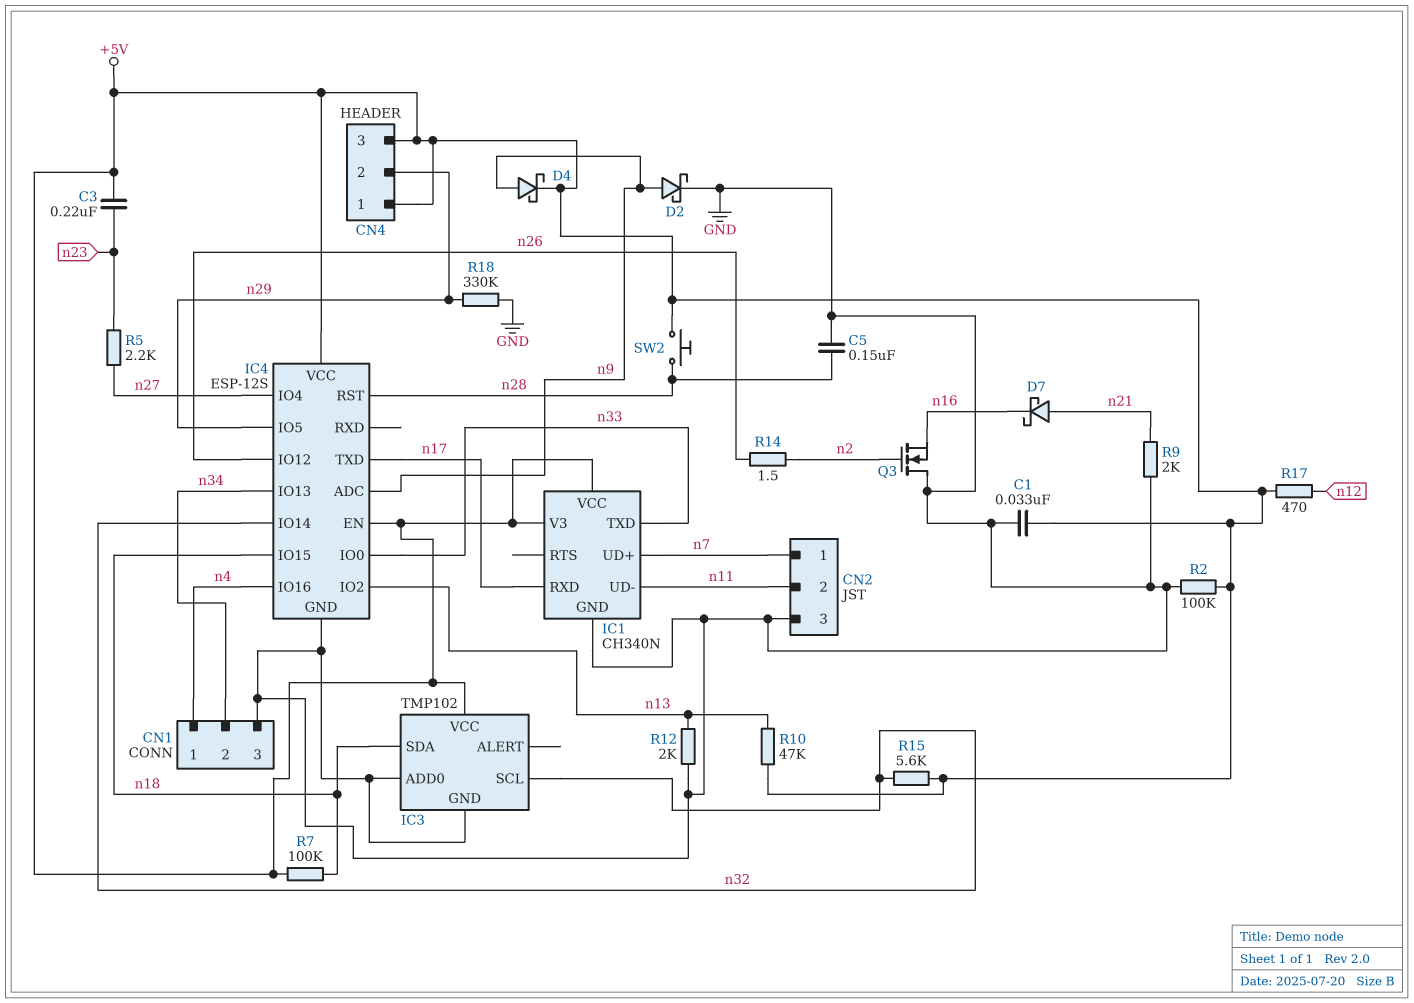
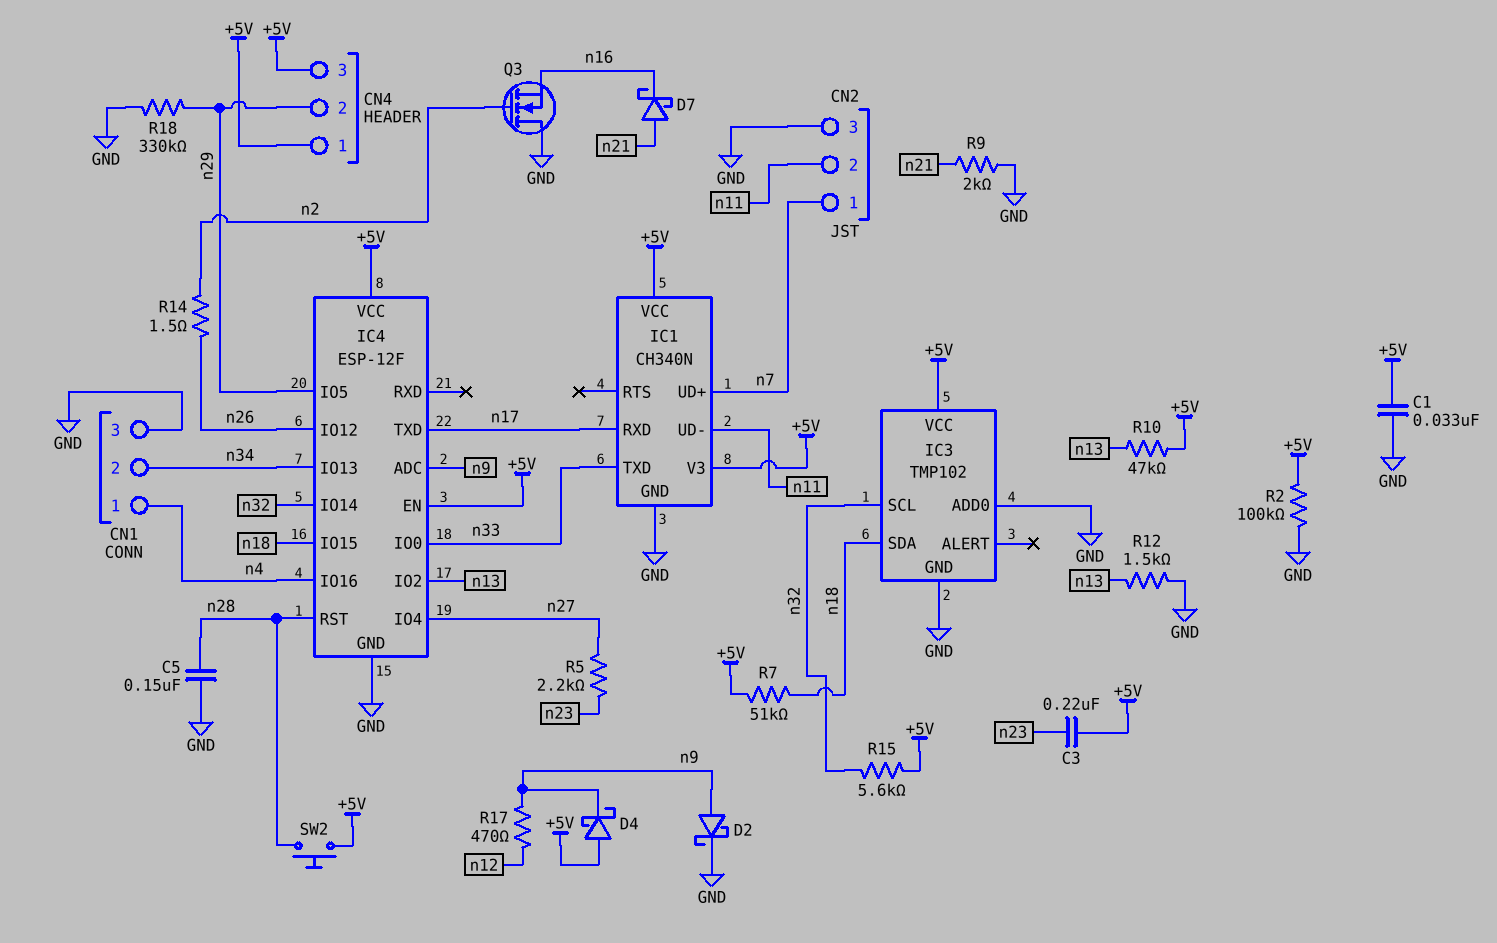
D4: schottky (A n9, K +5V) -> schottky (A +5V, K n9)
IC4: ESP-12S -> ESP-12F
R7: 100k (+5V, n18) -> 51k (+5V, n18)
R12: 2k (GND, n13) -> 1.5k (GND, n13)
R17: 470 (+5V, n12) -> 470 (n9, n12)

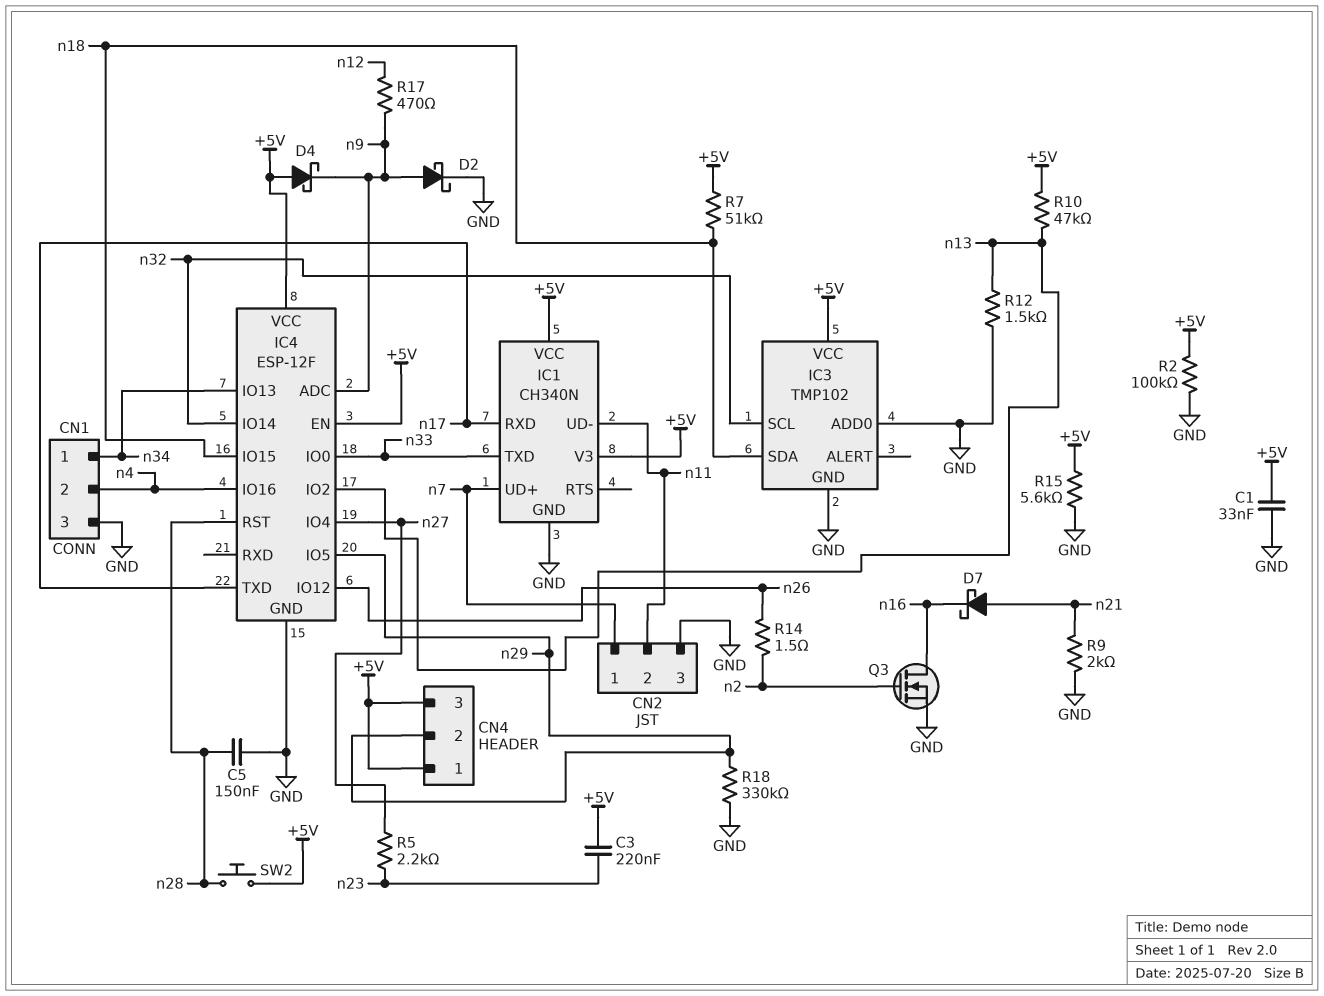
CN1 pin 1: n4 -> n34
CN1 pin 2: n34 -> n4
Q3: NMOS (G n2, D GND, S n16) -> NMOS (G n2, D n16, S GND)
R15: 5.6k (+5V, n32) -> 5.6k (+5V, GND)

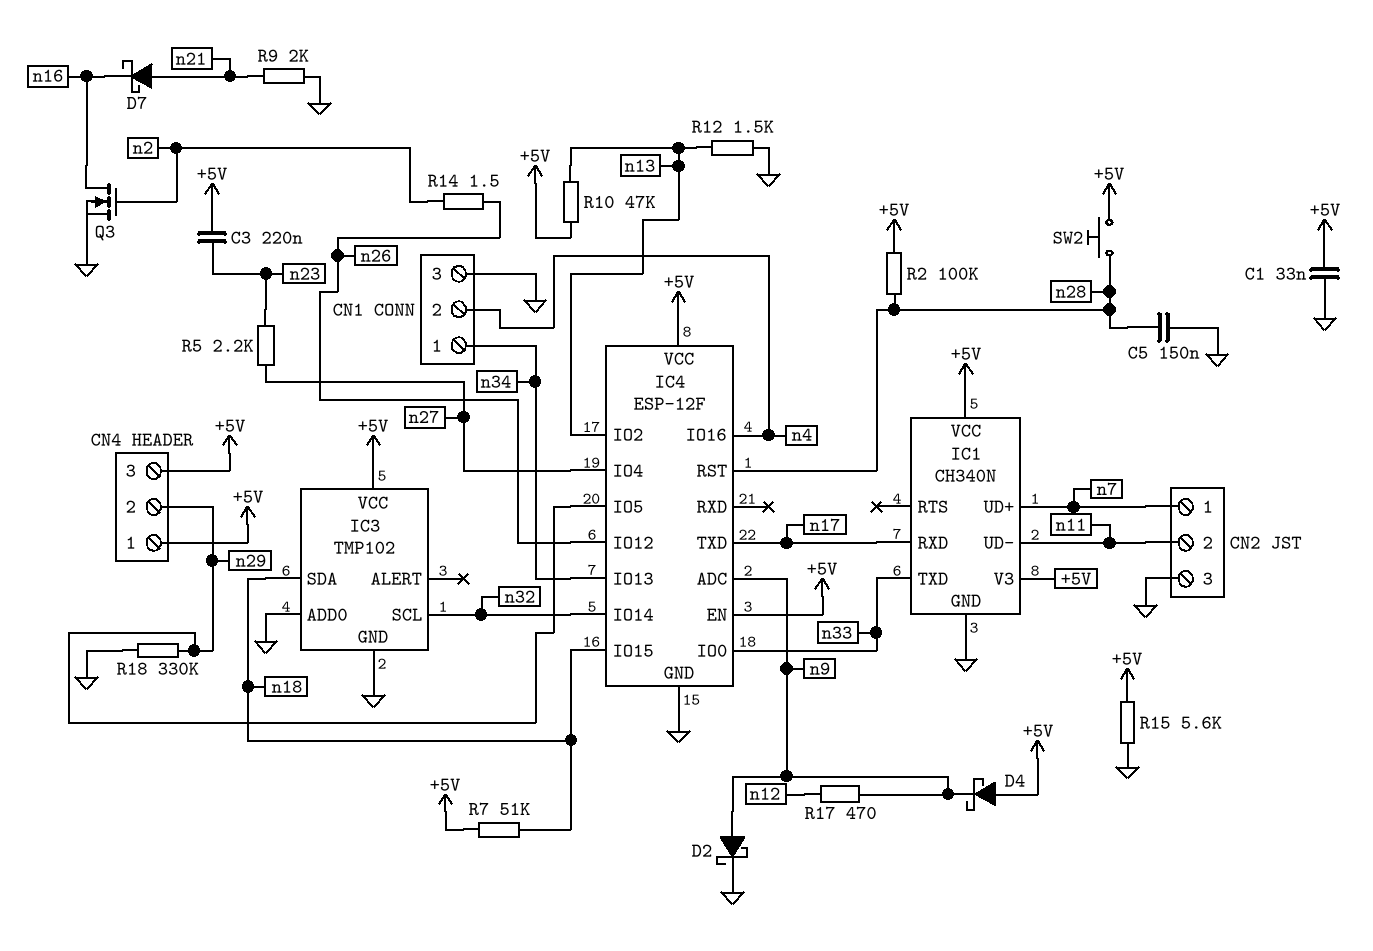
R2: 100k (+5V, GND) -> 100k (+5V, n28)

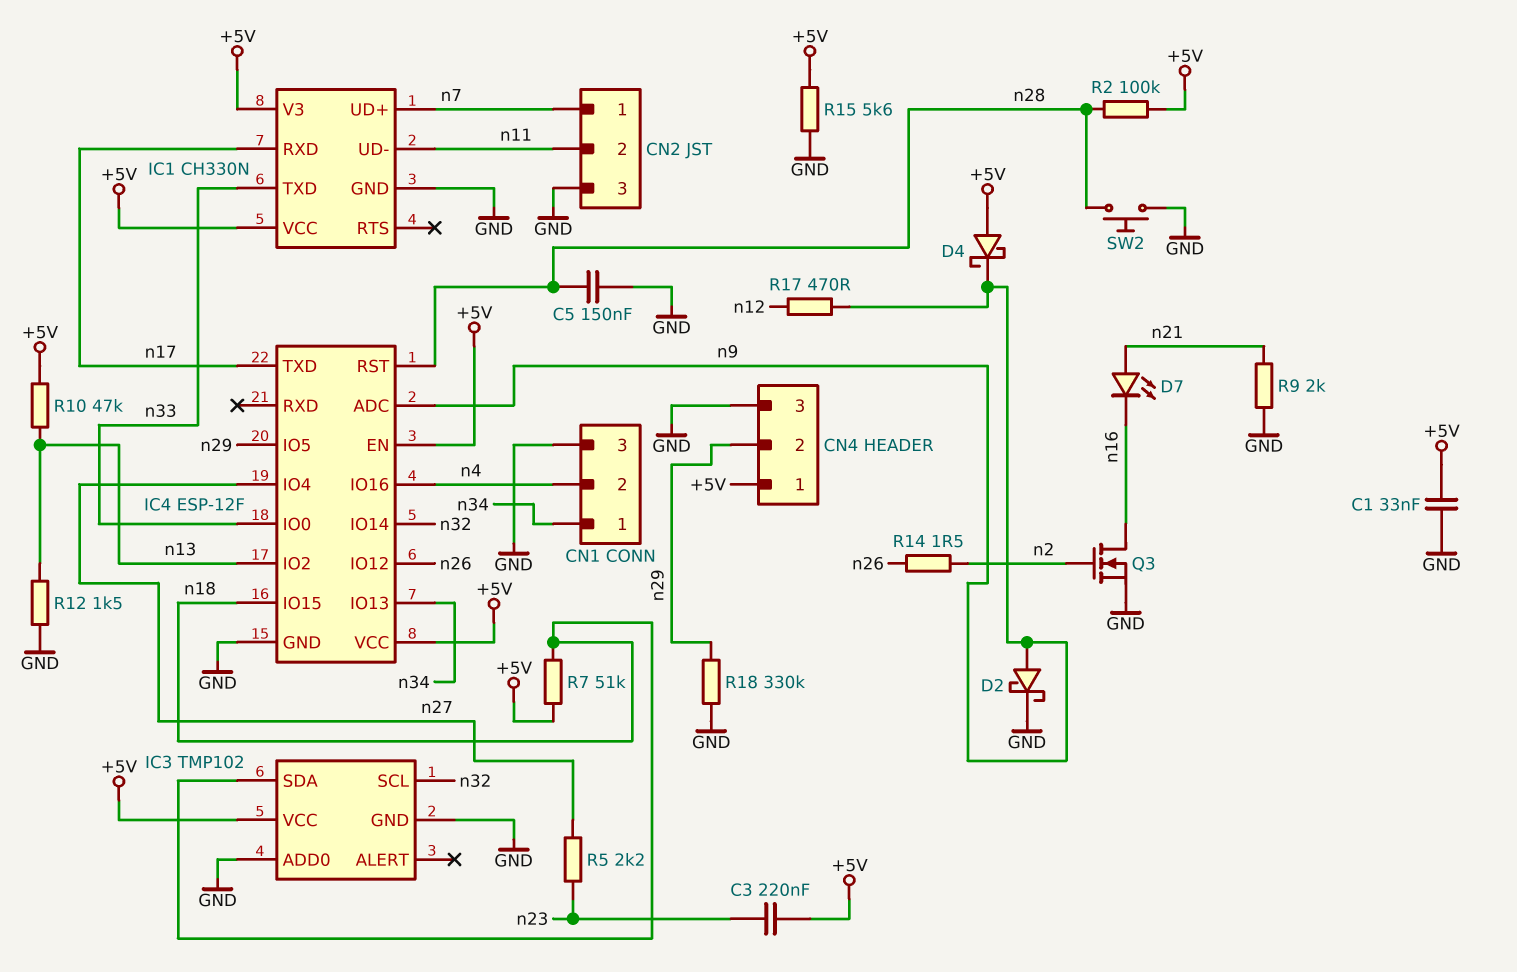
CN4 pin 3: +5V -> GND
D7: schottky (A n21, K n16) -> LED (A n21, K n16)
IC1: CH340N -> CH330N
SW2: button (+5V, n28) -> button (GND, n28)

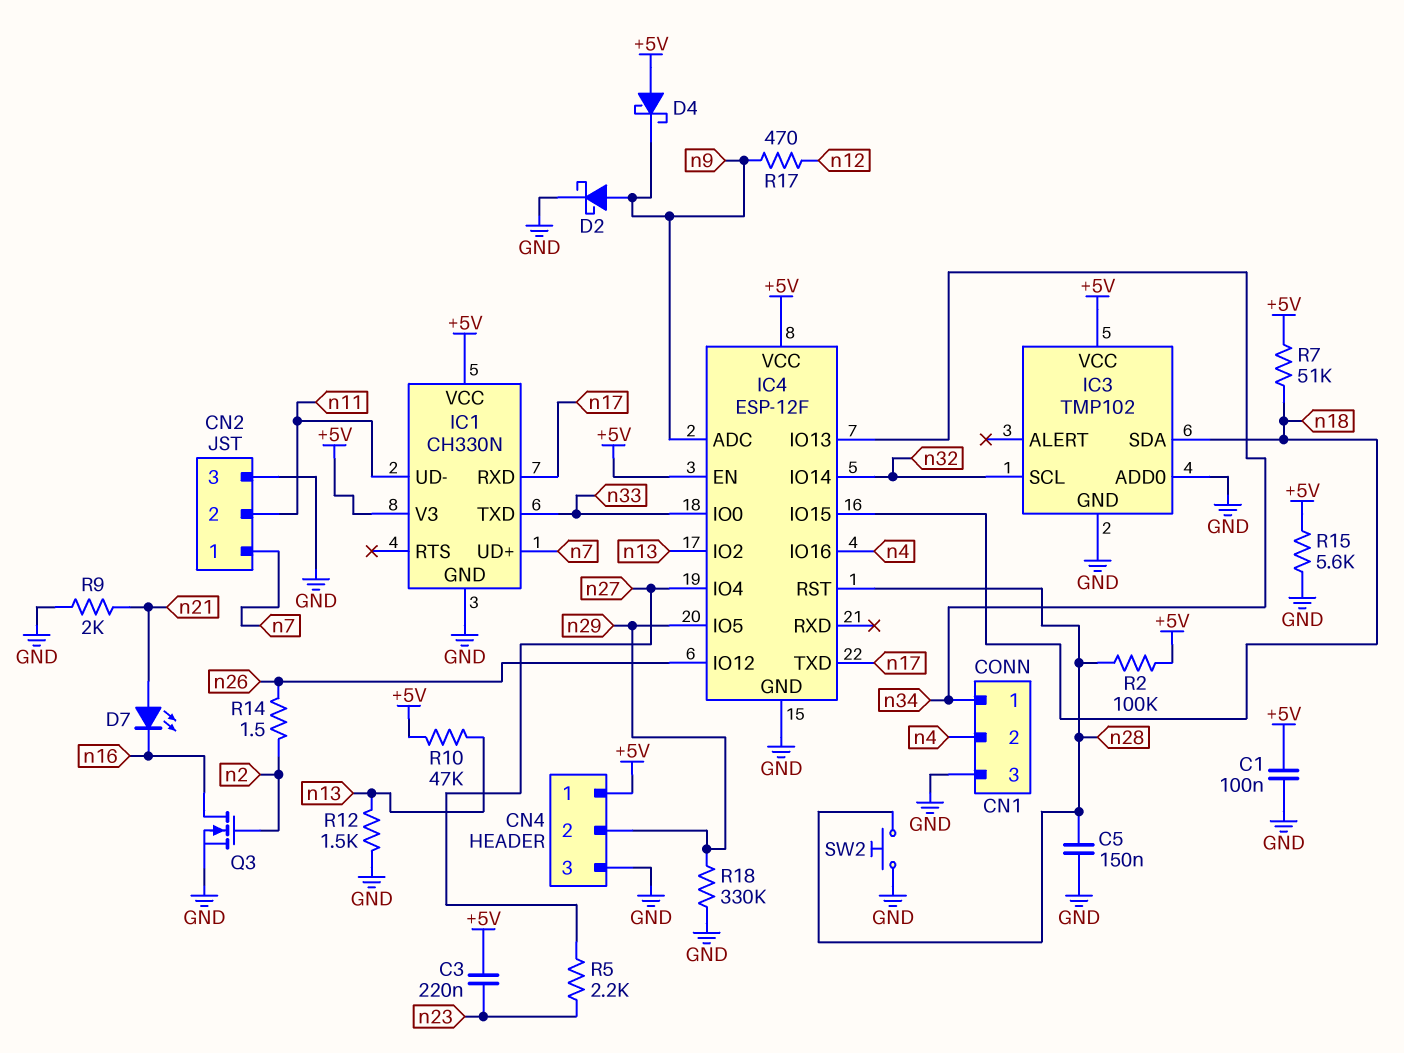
C1: 33nF (+5V, GND) -> 100nF (+5V, GND)

